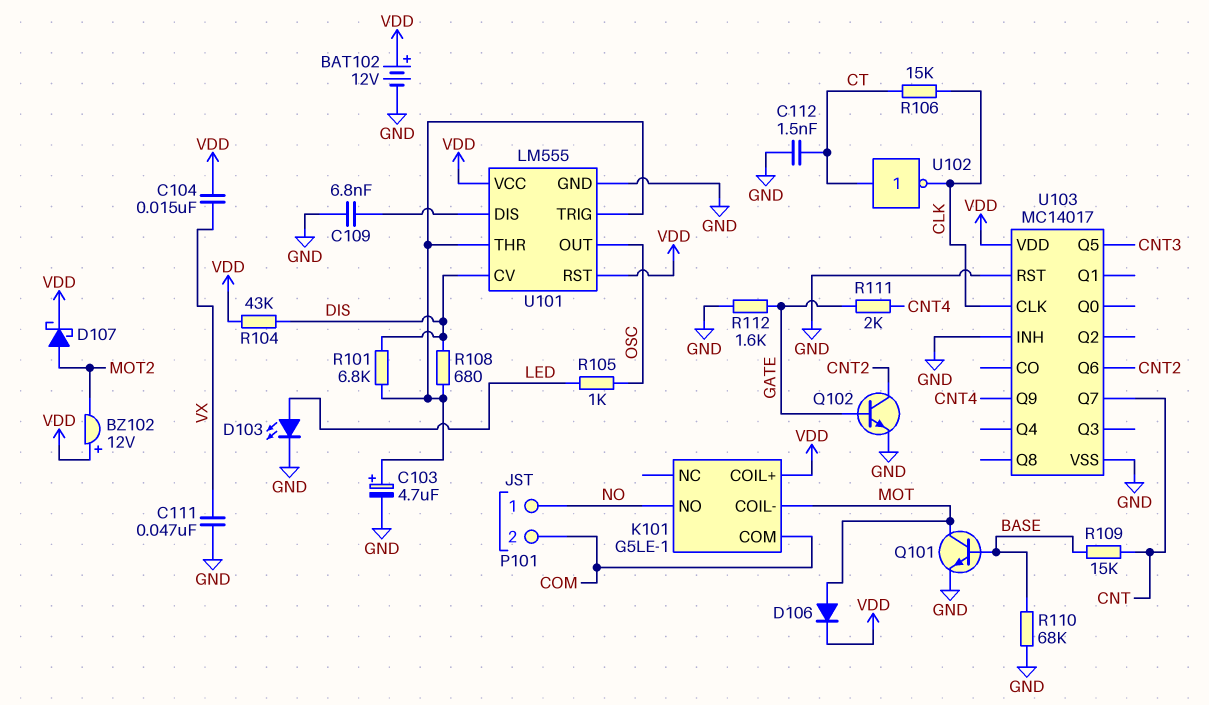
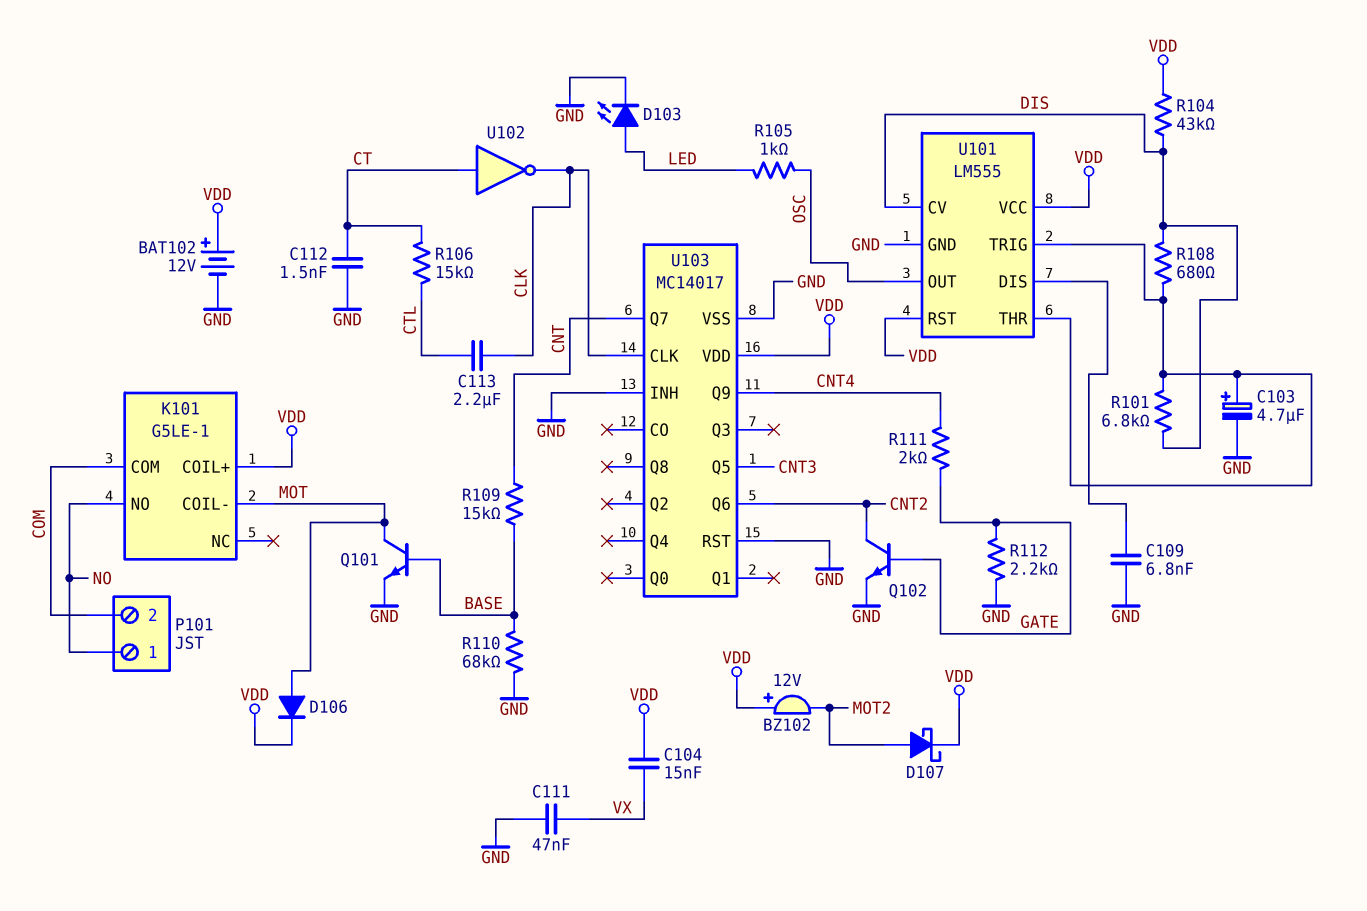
C113: none -> 2.2uF (CLK, CTL)
R106: 15k (CLK, CT) -> 15k (CT, CTL)
R112: 1.6k (GATE, GND) -> 2.2k (GATE, GND)

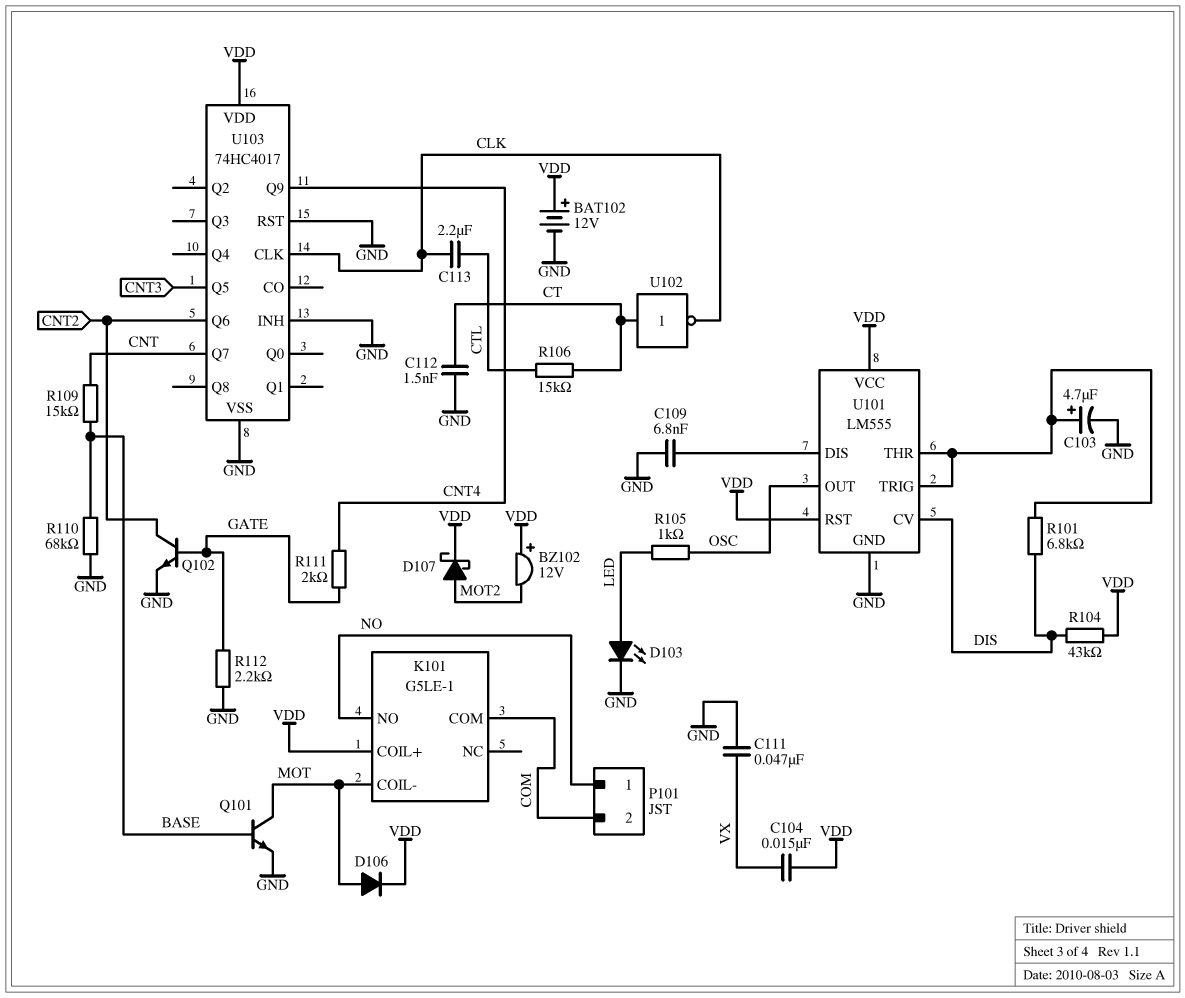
R108: 680 (DIS, U101/THR) -> none
U103: MC14017 -> 74HC4017

